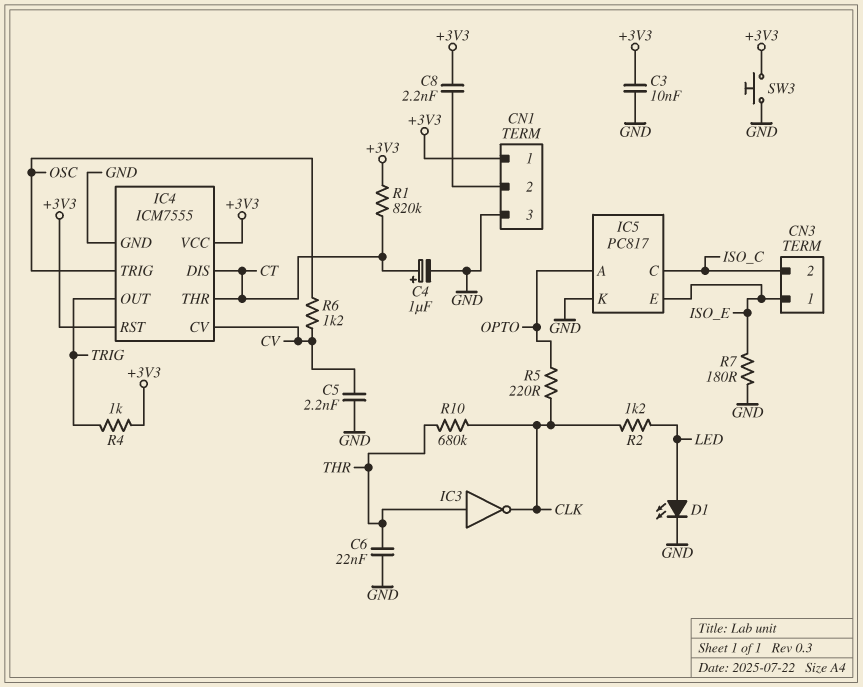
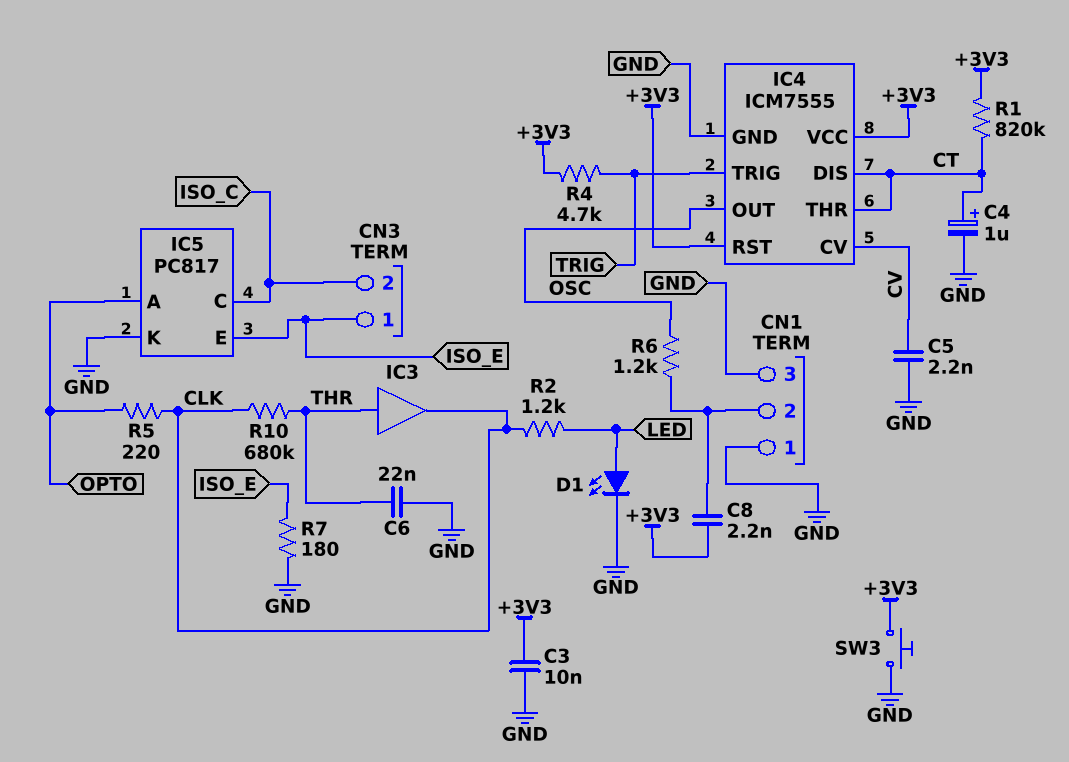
CN1 pin 1: +3V3 -> GND
IC3: NOT (in THR, out CLK) -> buffer (in THR, out CLK)
IC4 pin OUT: TRIG -> OSC
IC4 pin TRIG: OSC -> TRIG
R4: 1k (+3V3, TRIG) -> 4.7k (+3V3, TRIG)
R6: 1.2k (CV, OSC) -> 1.2k (CN1/2, OSC)

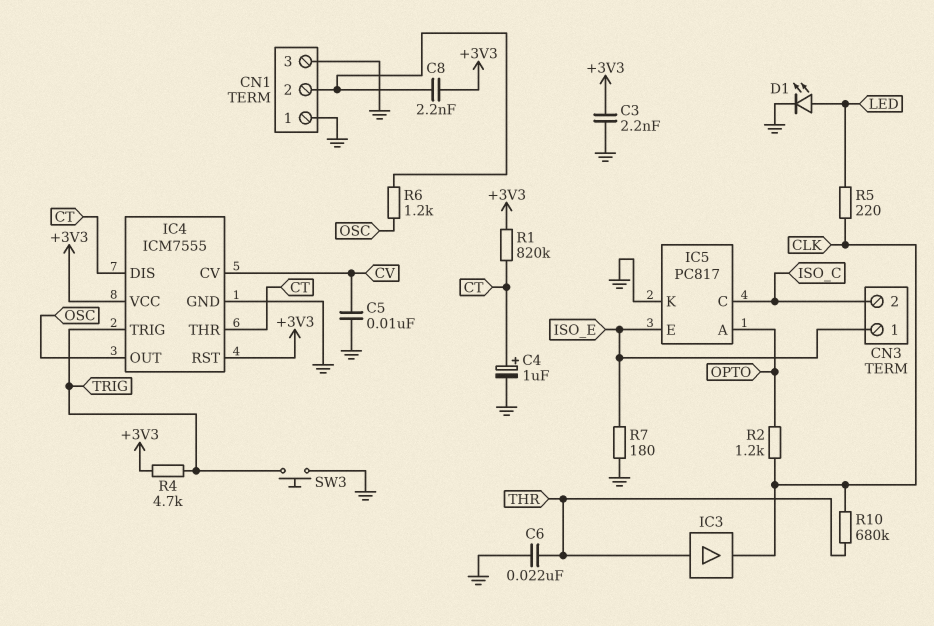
C3: 10nF (+3V3, GND) -> 2.2nF (+3V3, GND)
C5: 2.2nF (CV, GND) -> 10nF (CV, GND)
R2: 1.2k (CLK, LED) -> 1.2k (CLK, OPTO)
R5: 220 (CLK, OPTO) -> 220 (CLK, LED)
SW3: button (+3V3, GND) -> button (GND, TRIG)

